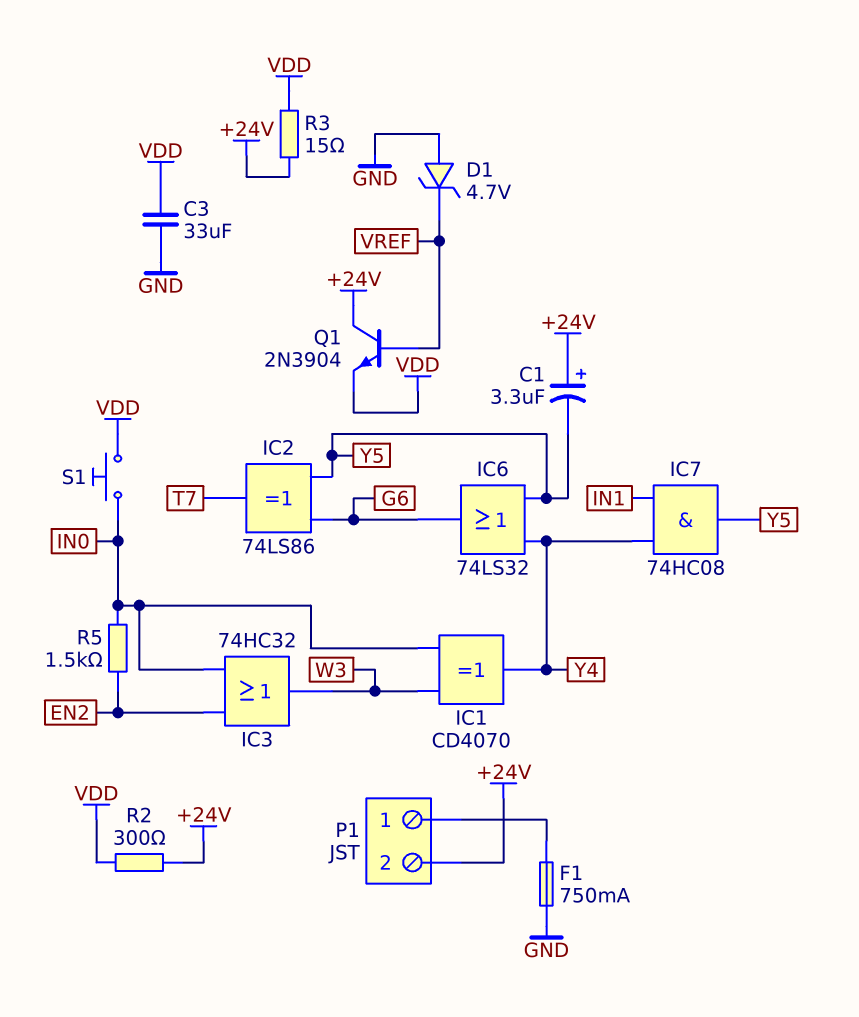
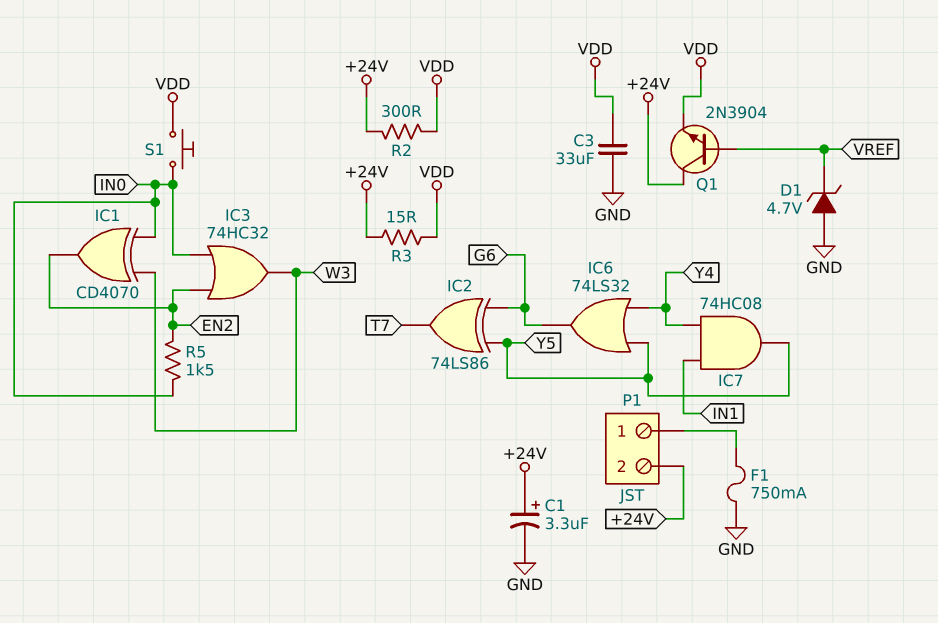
C1: 3.3uF (plus +24V, minus Y5) -> 3.3uF (plus +24V, minus GND)
IC1: XOR CD4070 (in IN0, in W3, out Y4) -> XOR CD4070 (in IN0, in W3, out EN2)

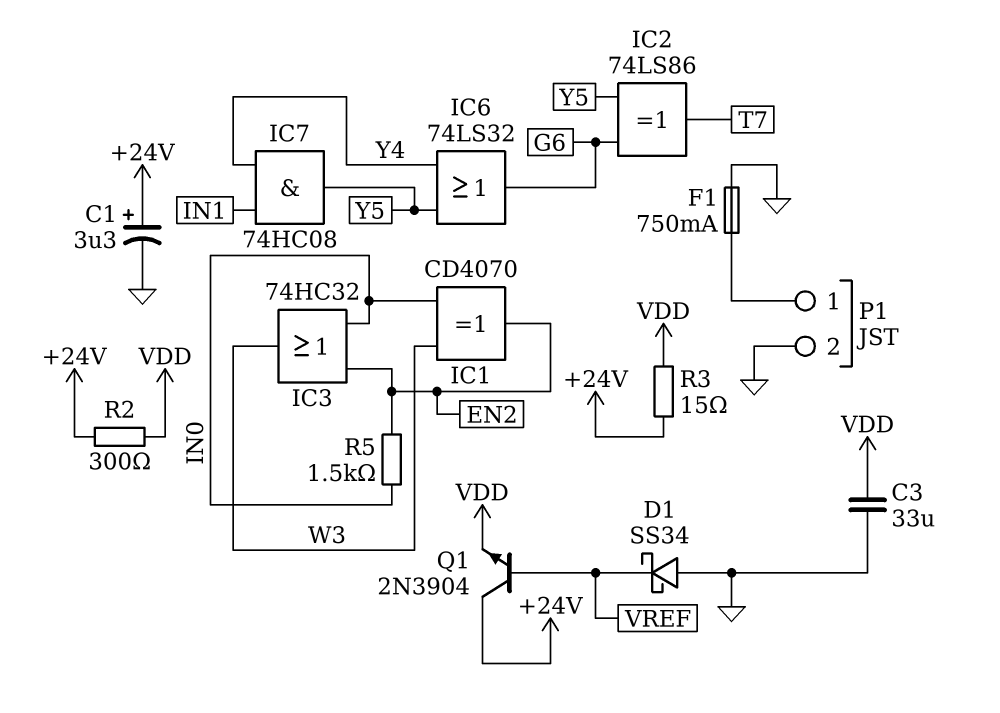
D1: zener 4.7V (A GND, K VREF) -> schottky SS34 (A GND, K VREF)
P1 pin 2: +24V -> GND
S1: button (IN0, VDD) -> none

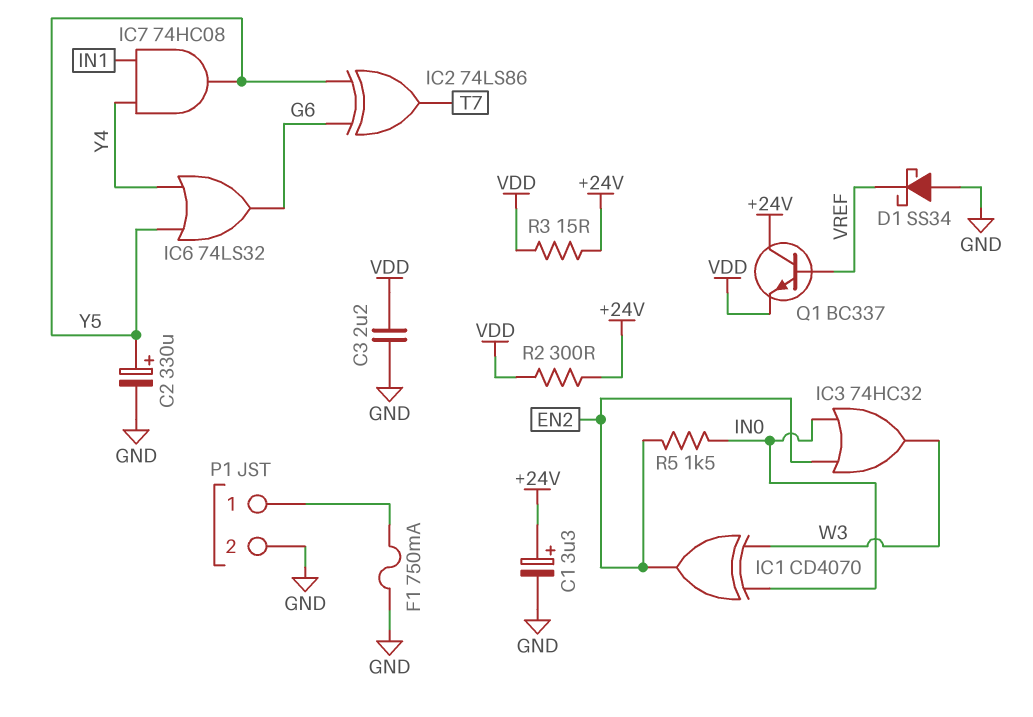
C2: none -> 330uF (plus Y5, minus GND)
C3: 33uF (GND, VDD) -> 2.2uF (GND, VDD)
Q1: NPN 2N3904 (B VREF, C +24V, E VDD) -> NPN BC337 (B VREF, C +24V, E VDD)

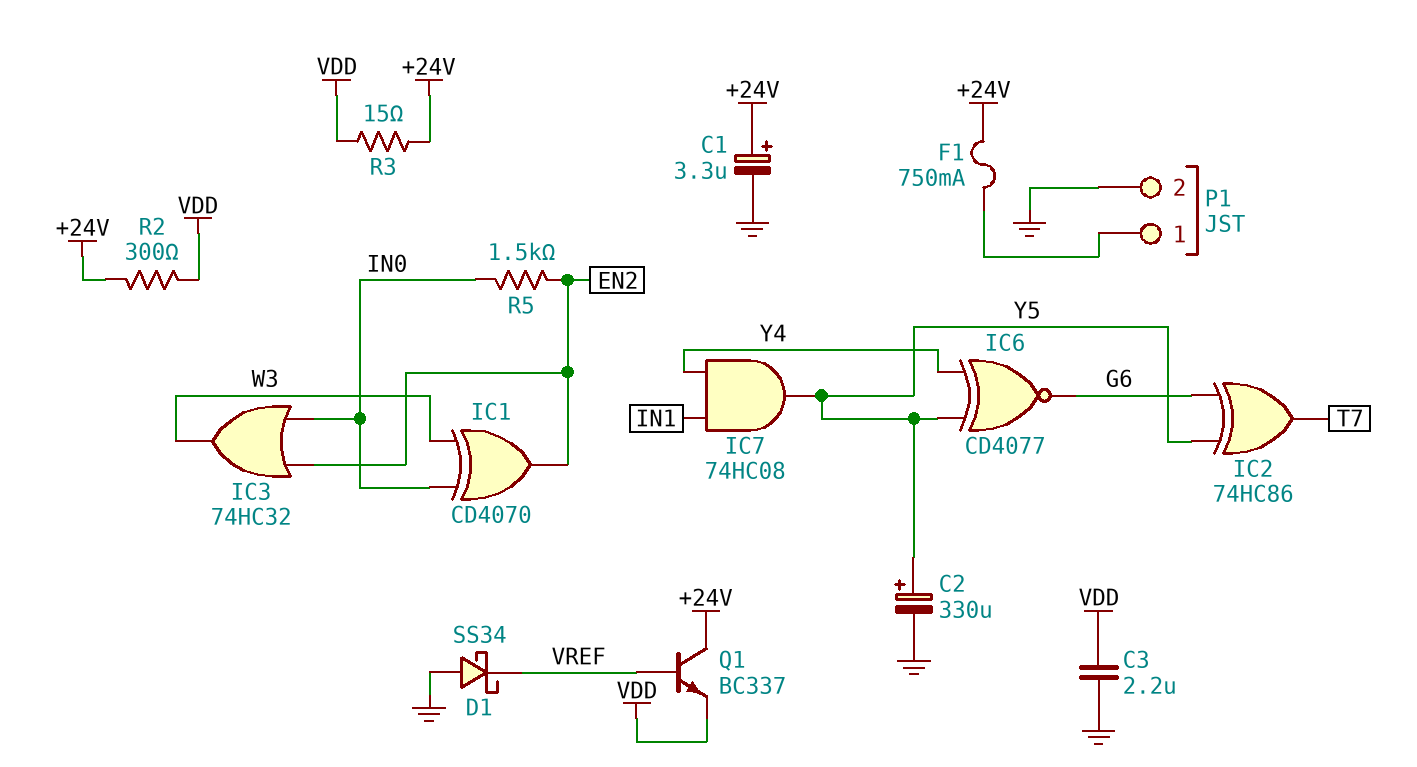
F1: 750mA (GND, P1/1) -> 750mA (+24V, P1/1)
IC2: XOR 74LS86 (in G6, in Y5, out T7) -> XOR 74HC86 (in G6, in Y5, out T7)
IC6: OR 74LS32 (in Y4, in Y5, out G6) -> XNOR CD4077 (in Y4, in Y5, out G6)

